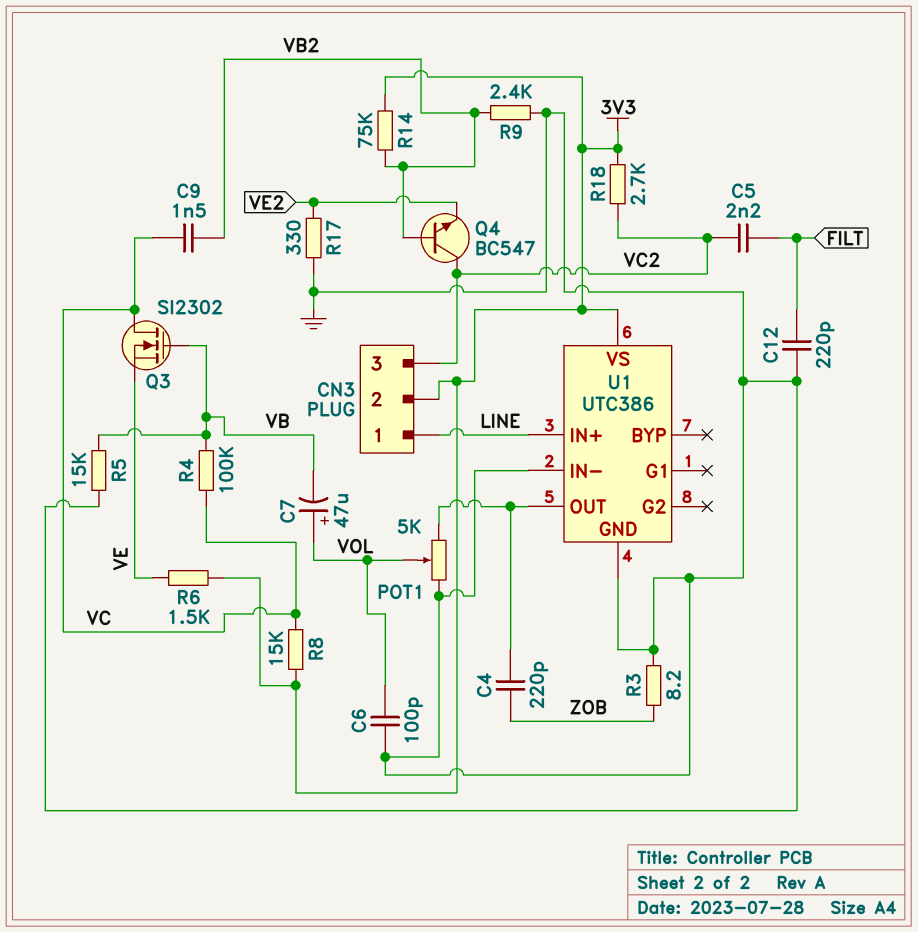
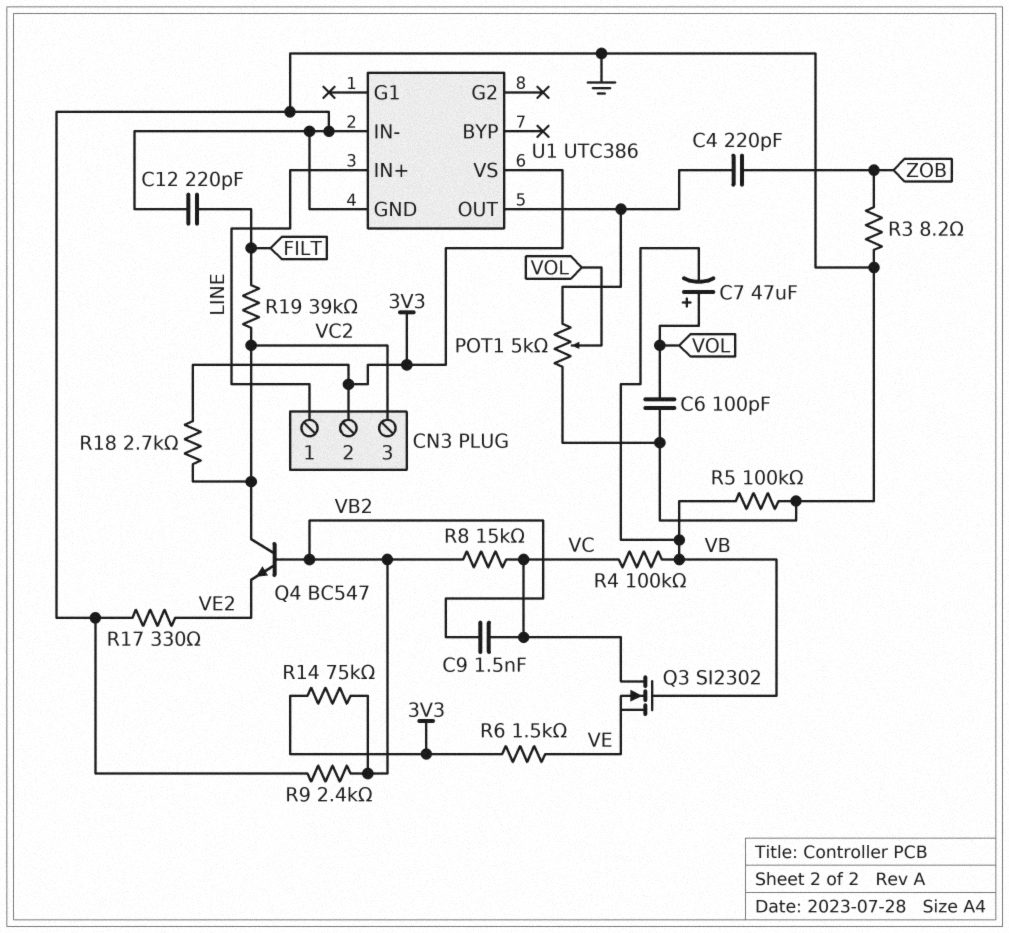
C5: 2.2nF (FILT, VC2) -> none
R5: 15k (GND, VB) -> 100k (GND, VB)
R8: 15k (3V3, VC) -> 15k (VB2, VC)
R19: none -> 39k (FILT, VC2)

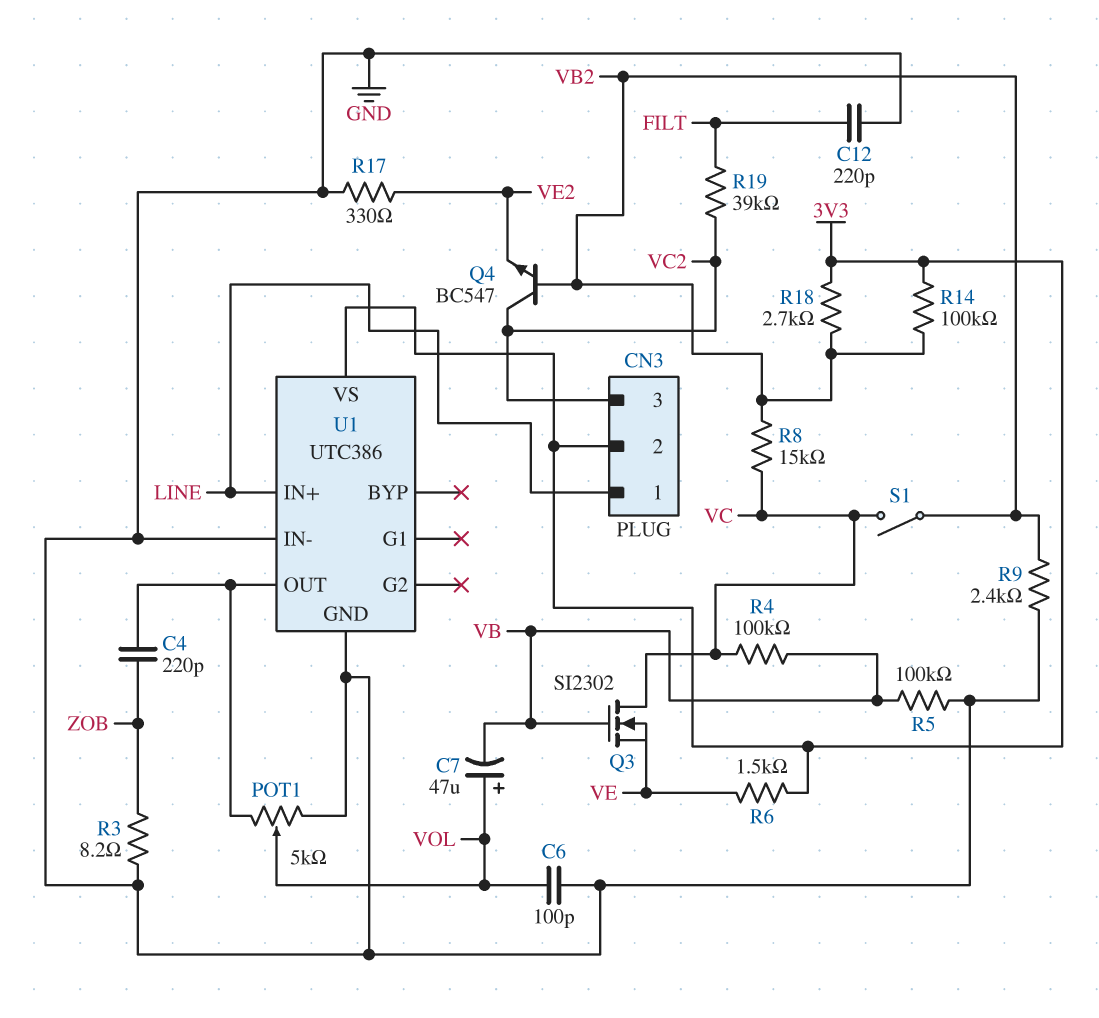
C9: 1.5nF (VB2, VC) -> none
R14: 75k (3V3, VB2) -> 100k (3V3, VB2)
R18: 2.7k (3V3, VC2) -> 2.7k (3V3, VB2)
S1: none -> switch (VB2, VC)

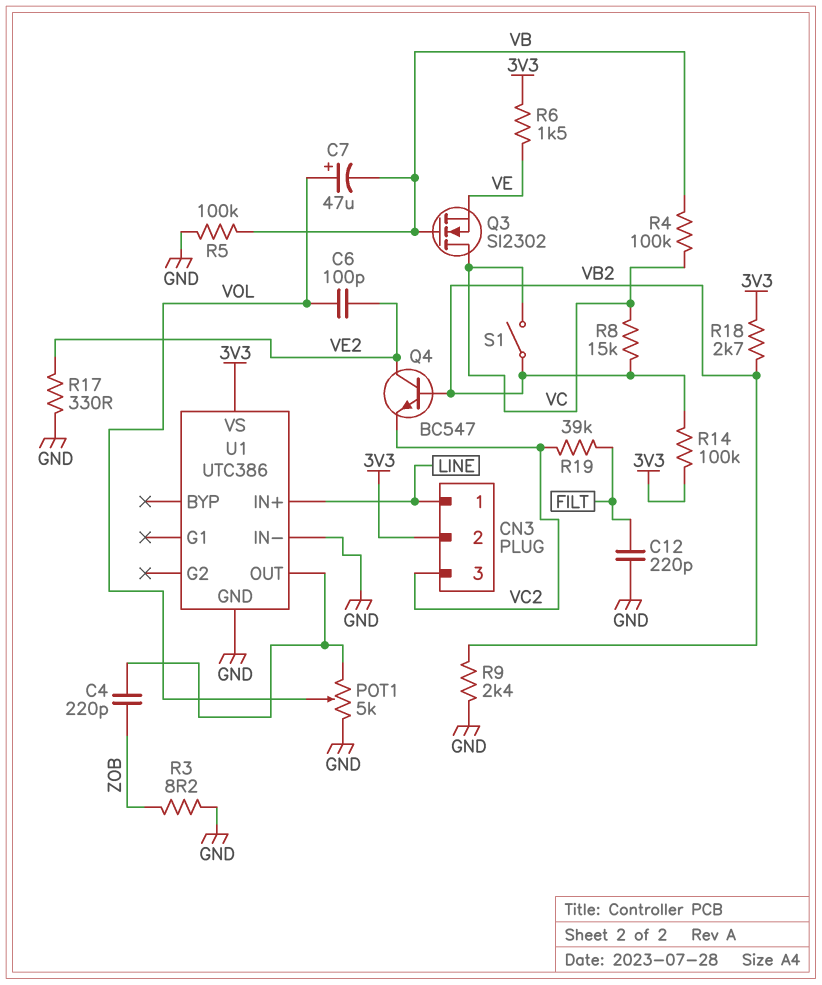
C6: 100pF (GND, VOL) -> 100pF (VE2, VOL)
Q4: NPN BC547 (B VB2, C VC2, E VE2) -> NPN BC547 (B VB2, C VE2, E VC2)

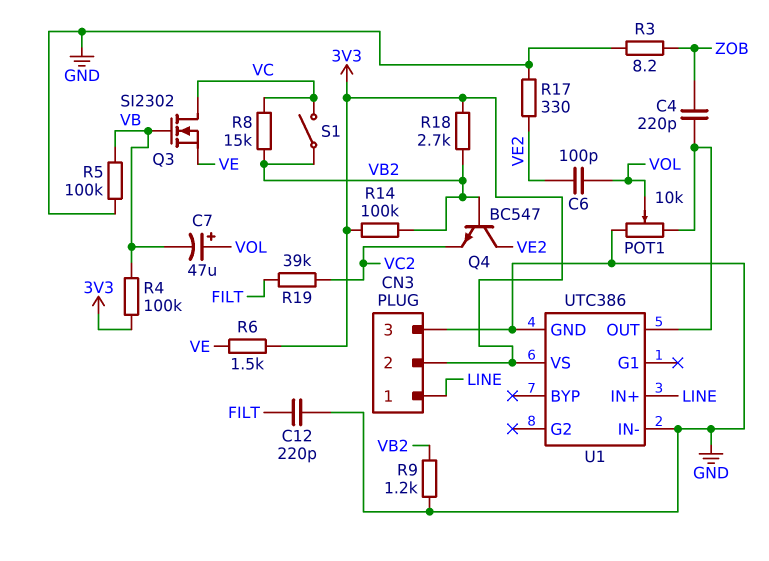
CN3 pin 3: VC2 -> GND
POT1: 5k (GND, U1/OUT, wiper VOL) -> 10k (GND, U1/OUT, wiper VOL)
R4: 100k (VB, VC) -> 100k (3V3, VB)
R9: 2.4k (GND, VB2) -> 1.2k (GND, VB2)

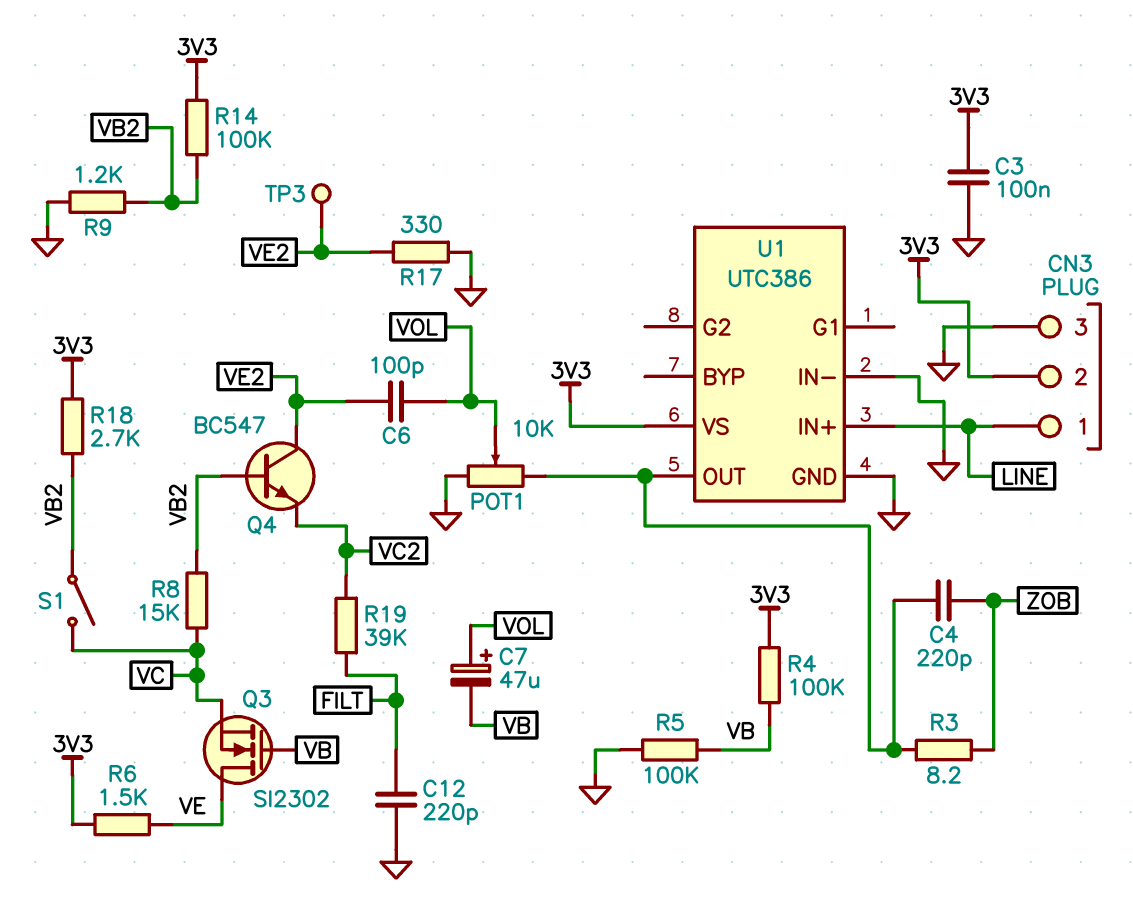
C3: none -> 100nF (3V3, GND)
Q3: NMOS SI2302 (G VB, D VC, S VE) -> NMOS SI2302 (G VB, D VE, S VC)
R3: 8.2 (GND, ZOB) -> 8.2 (U1/OUT, ZOB)
TP3: none -> test point (VE2)

